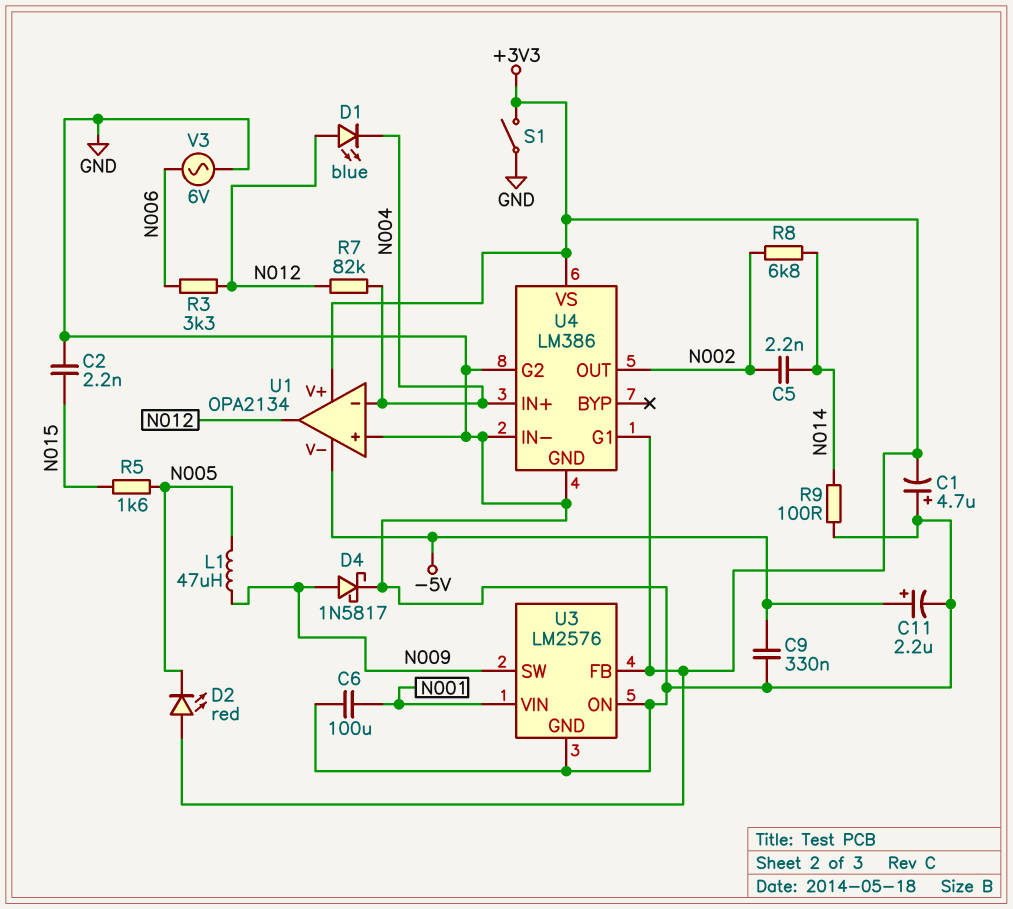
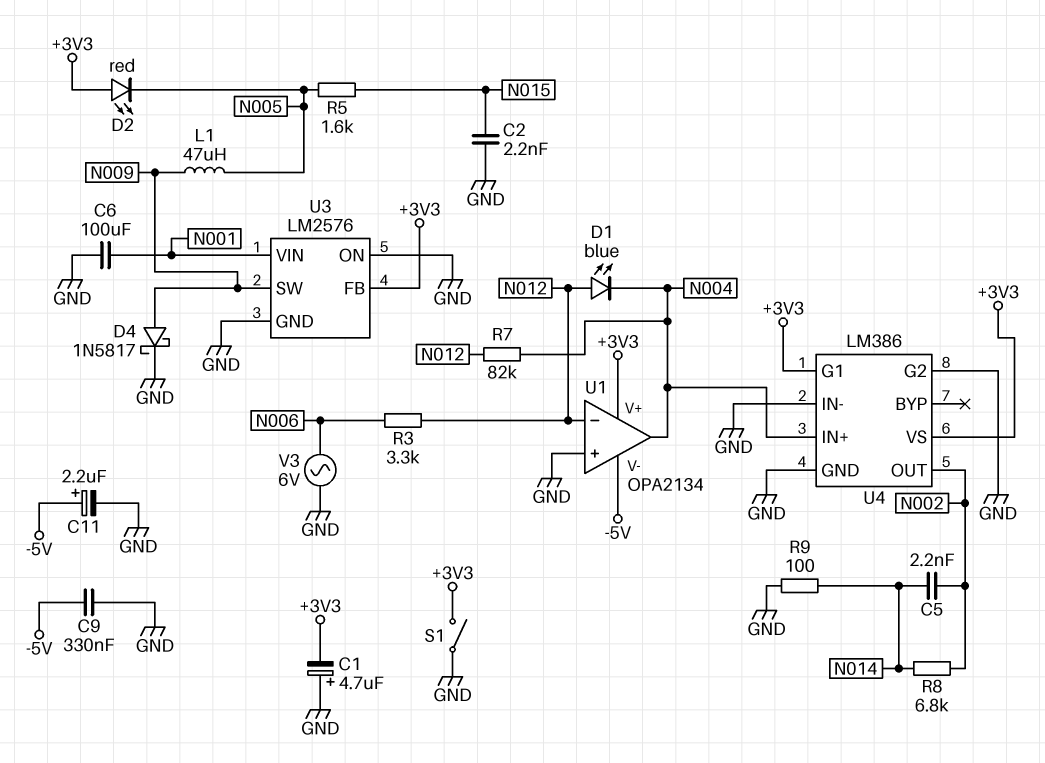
U1 pin in-: N004 -> N012
U1 pin out: N012 -> N004

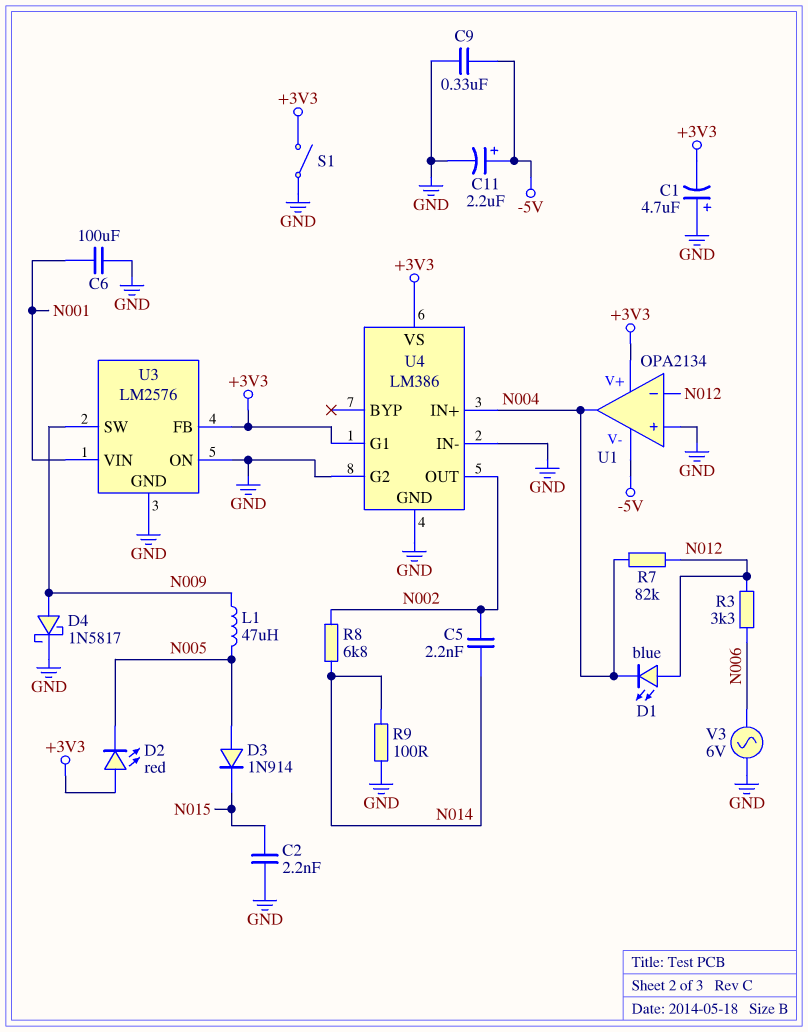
D3: none -> diode 1N914 (A N005, K N015)
R5: 1.6k (N005, N015) -> none

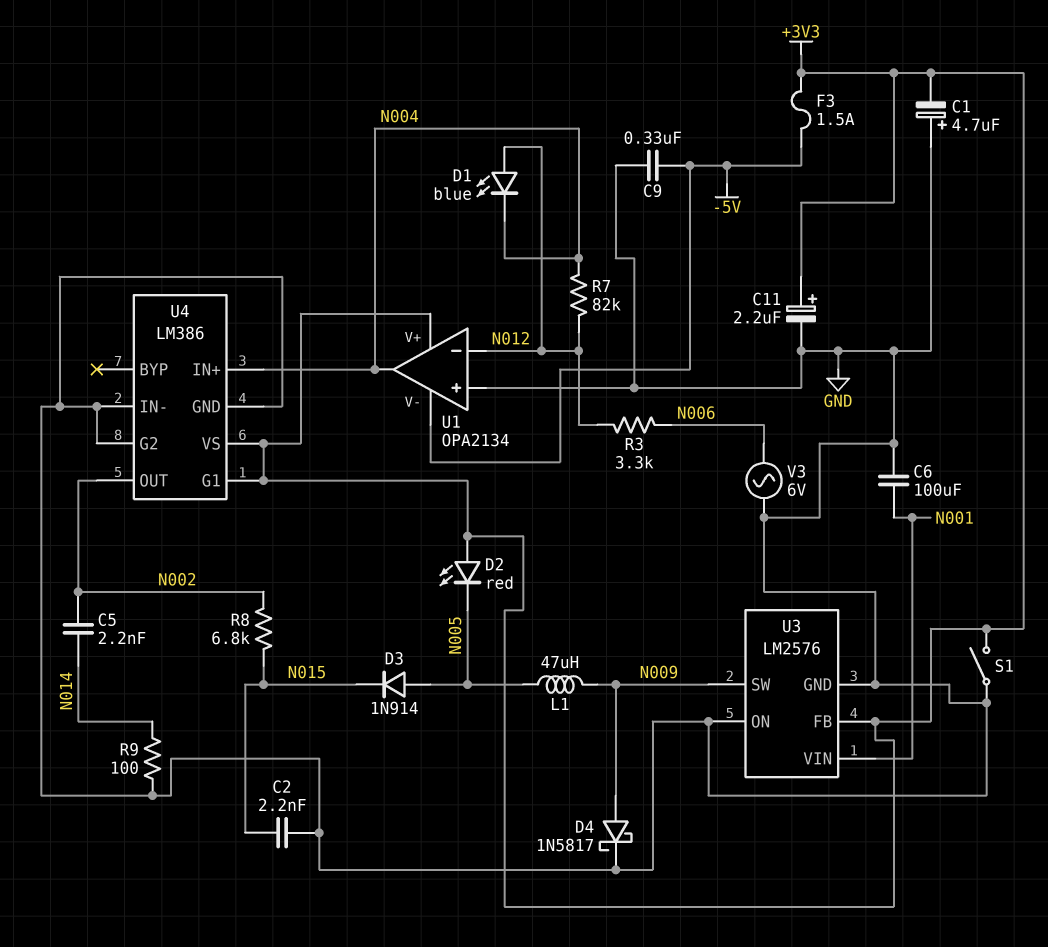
C11: 2.2uF (plus -5V, minus GND) -> 2.2uF (plus +3V3, minus GND)
F3: none -> 1.5A (+3V3, -5V)
R8: 6.8k (N002, N014) -> 6.8k (N002, N015)

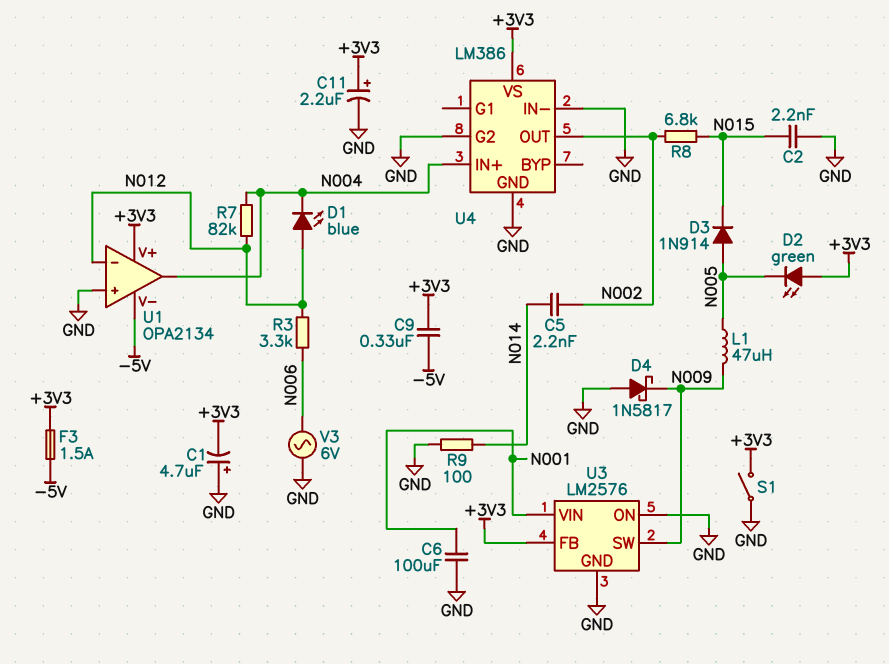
C9: 330nF (-5V, GND) -> 330nF (+3V3, -5V)
D2: LED red (A +3V3, K N005) -> LED green (A +3V3, K N005)
D4: schottky 1N5817 (A N009, K GND) -> schottky 1N5817 (A GND, K N009)
U4 pin G1: +3V3 -> none

